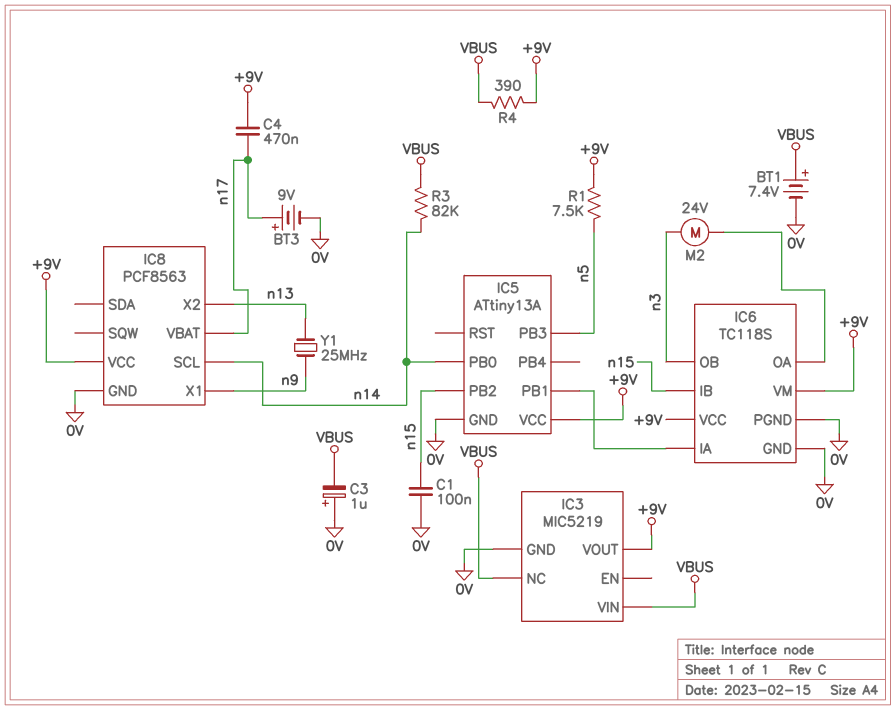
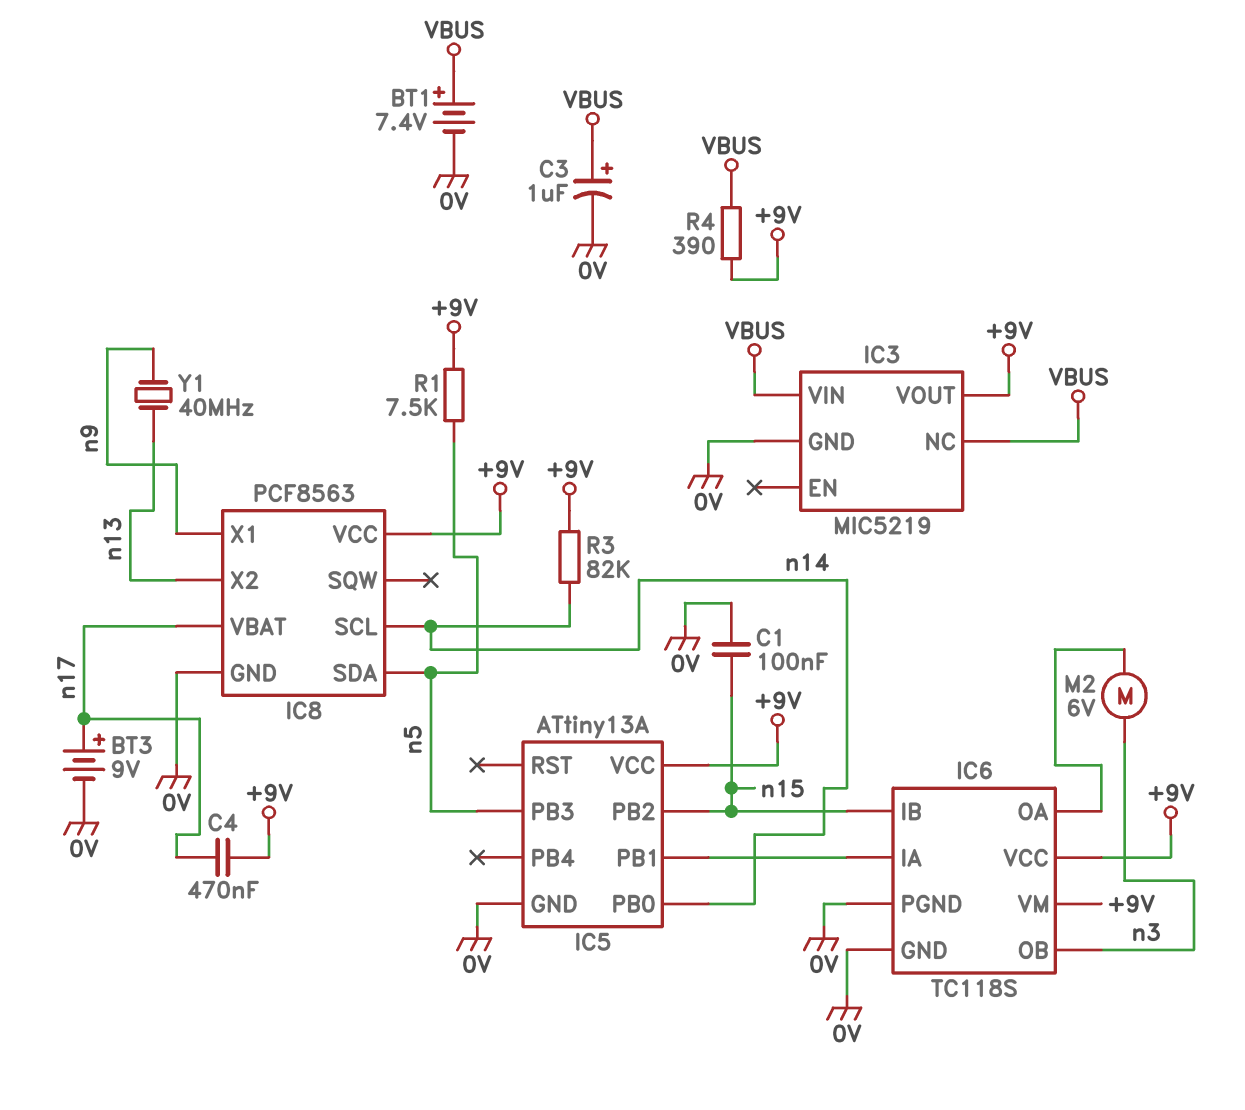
C3: 1uF (plus 0V, minus VBUS) -> 1uF (plus VBUS, minus 0V)
IC8 pin SDA: none -> n5
M2: motor 24V (IC6/OA, n3) -> motor 6V (IC6/OA, n3)
R3: 82k (VBUS, n14) -> 82k (+9V, n14)
Y1: 25MHz (n9, n13) -> 40MHz (n9, n13)

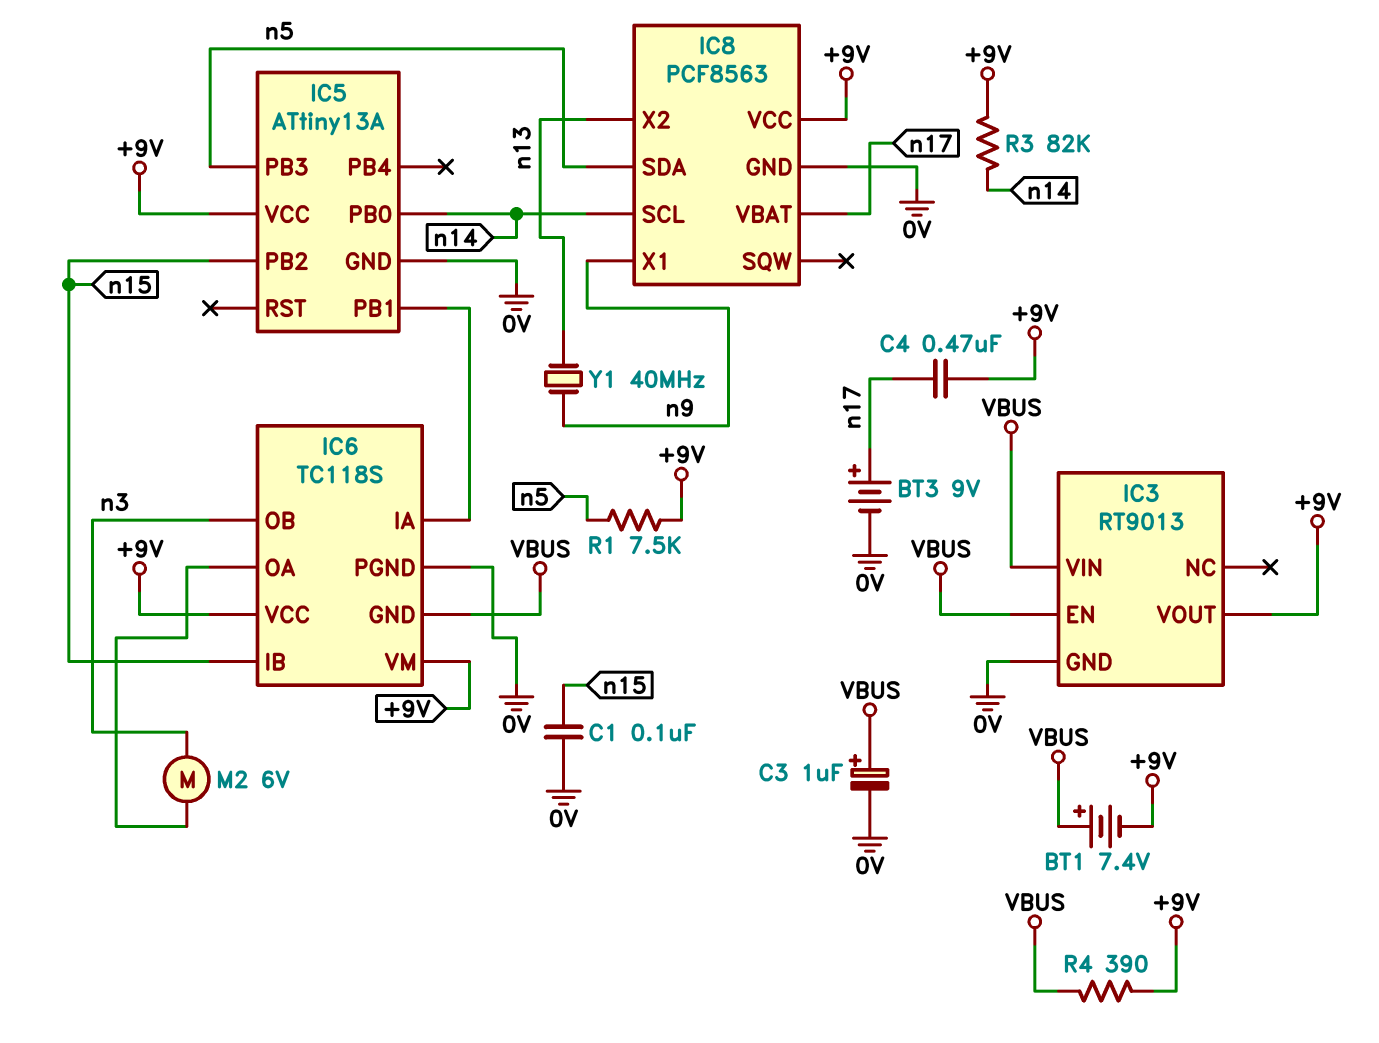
BT1: 7.4V (plus VBUS, minus 0V) -> 7.4V (plus VBUS, minus +9V)
IC3: MIC5219 -> RT9013
IC3 pin EN: none -> VBUS
IC3 pin NC: VBUS -> none
IC6 pin GND: 0V -> VBUS

